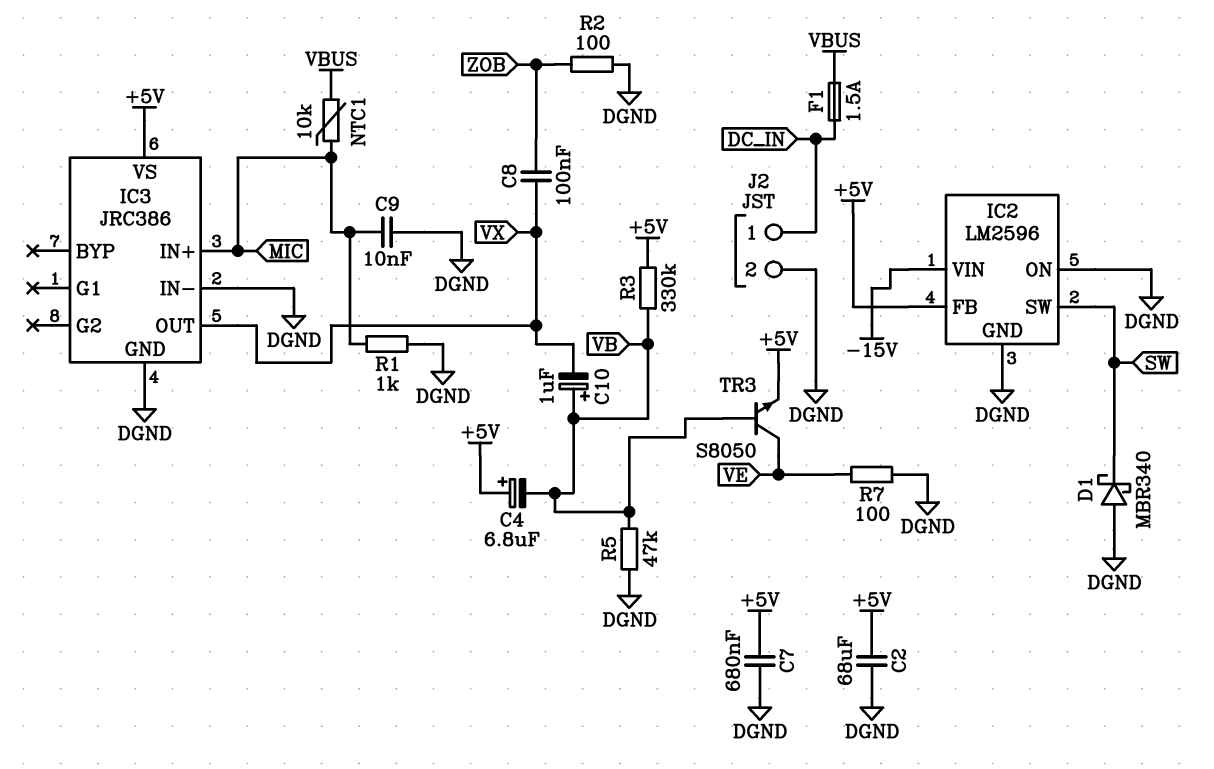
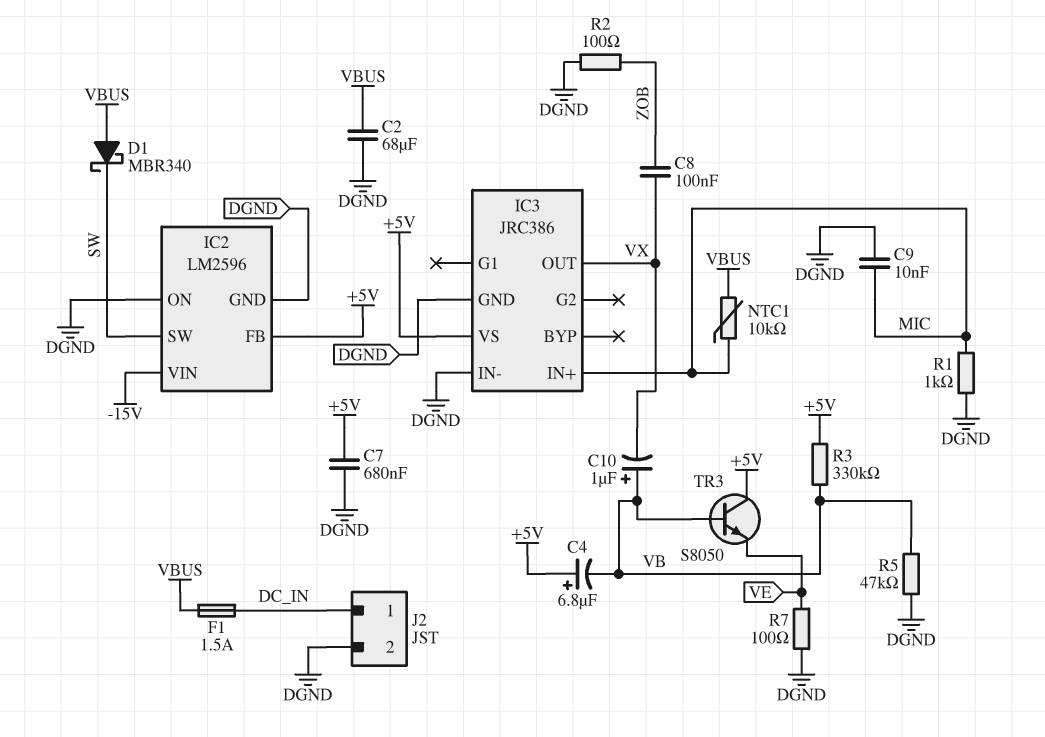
C2: 68uF (+5V, DGND) -> 68uF (DGND, VBUS)
D1: schottky MBR340 (A DGND, K SW) -> schottky MBR340 (A VBUS, K SW)
TR3: NPN S8050 (B VB, C VE, E +5V) -> NPN S8050 (B VB, C +5V, E VE)

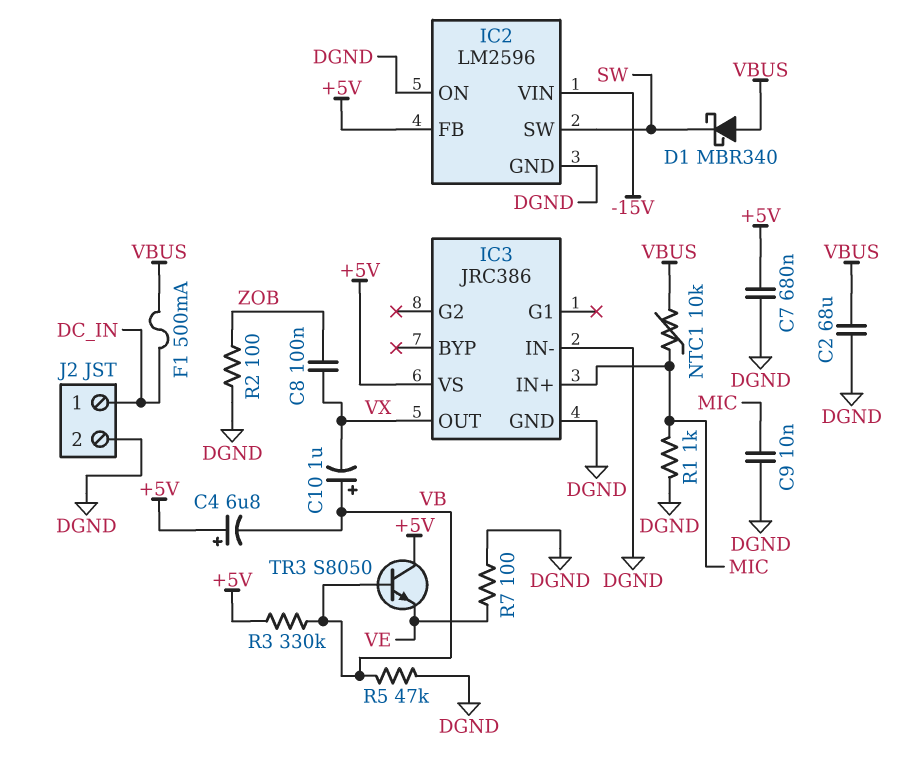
F1: 1.5A (DC_IN, VBUS) -> 500mA (DC_IN, VBUS)

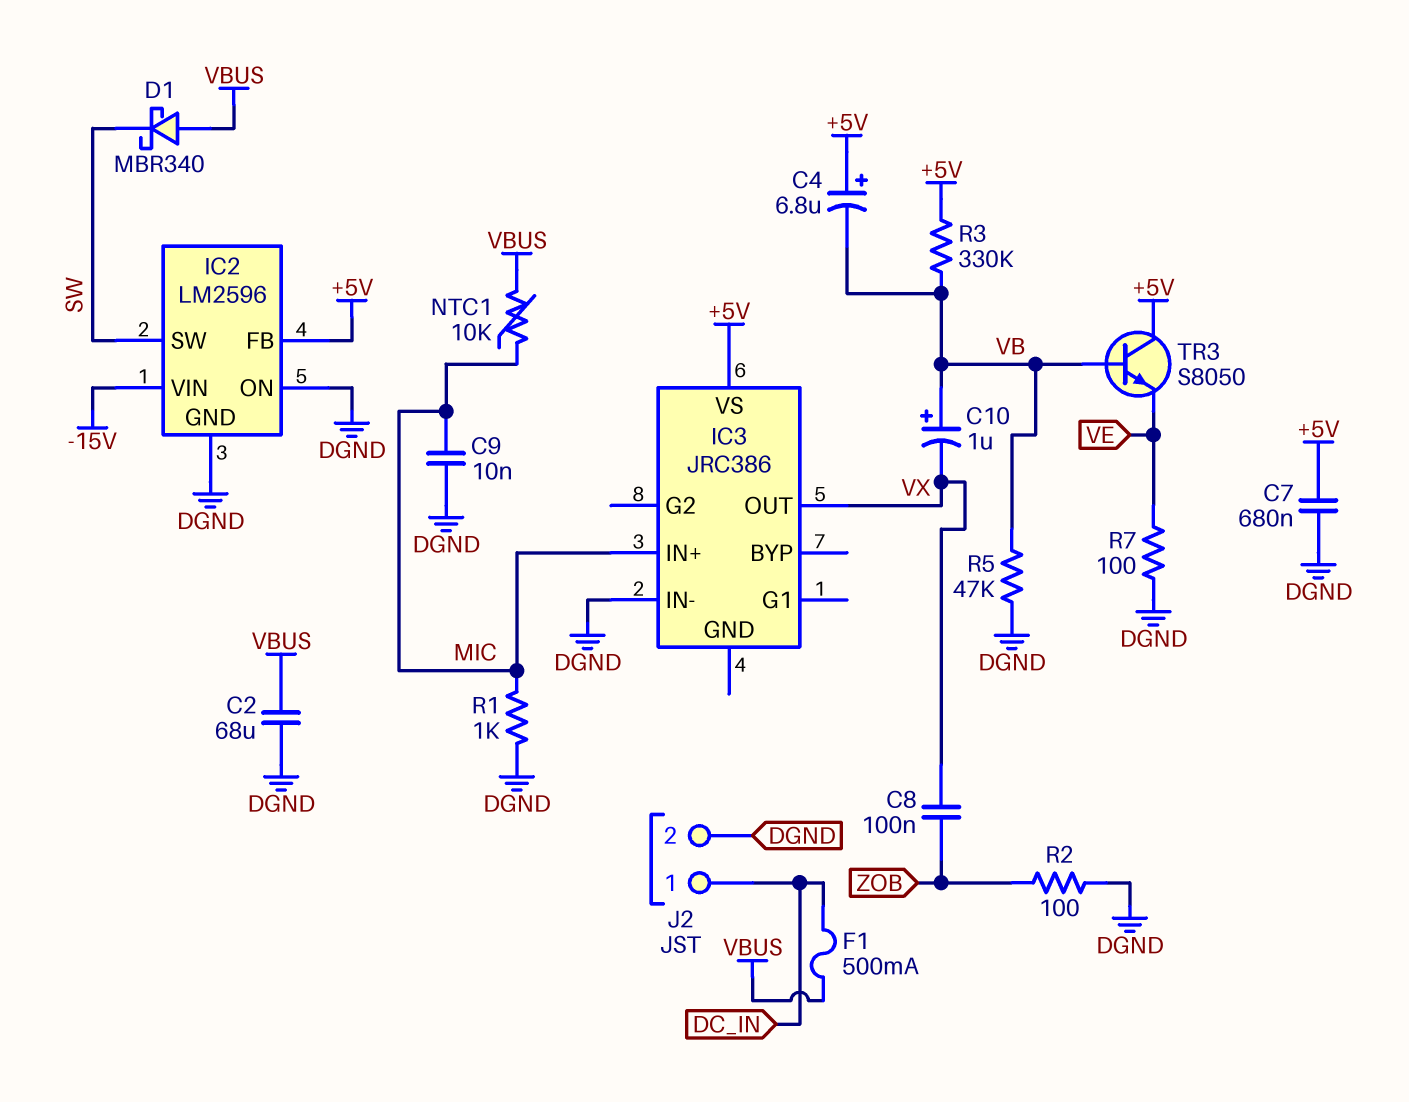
IC3 pin GND: DGND -> none

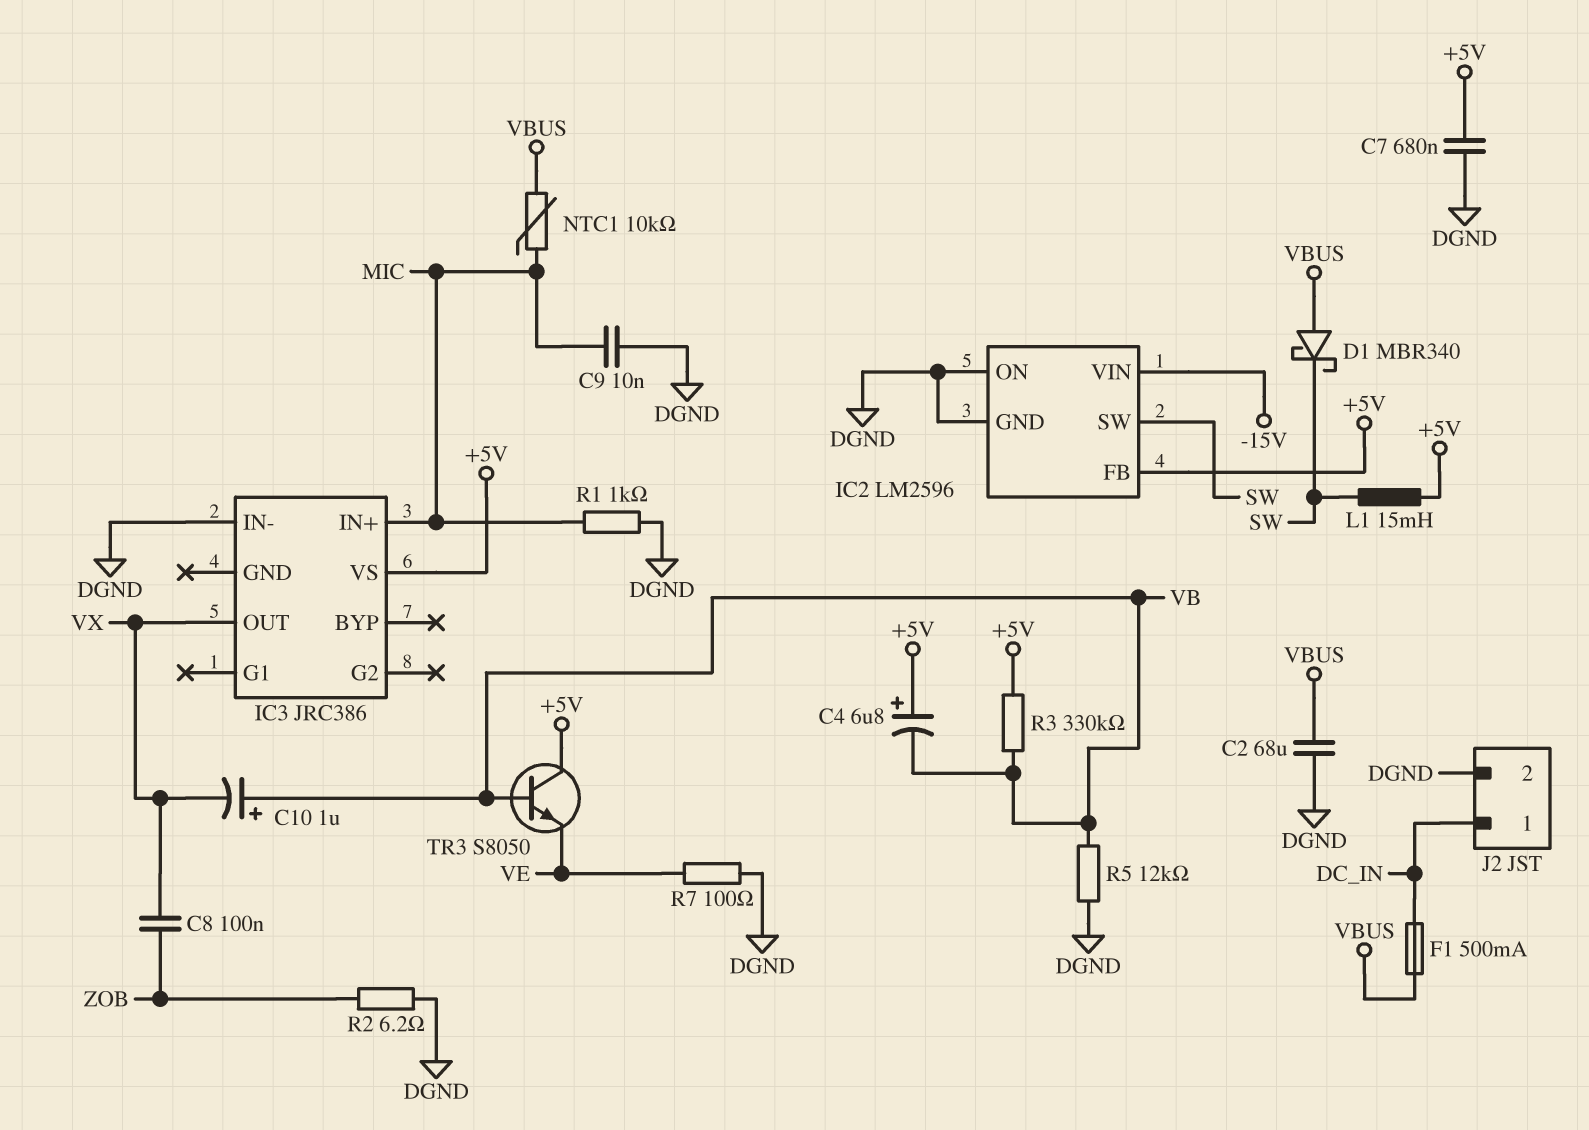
L1: none -> 15mH (+5V, SW)
R2: 100 (DGND, ZOB) -> 6.2 (DGND, ZOB)
R5: 47k (DGND, VB) -> 12k (DGND, VB)

